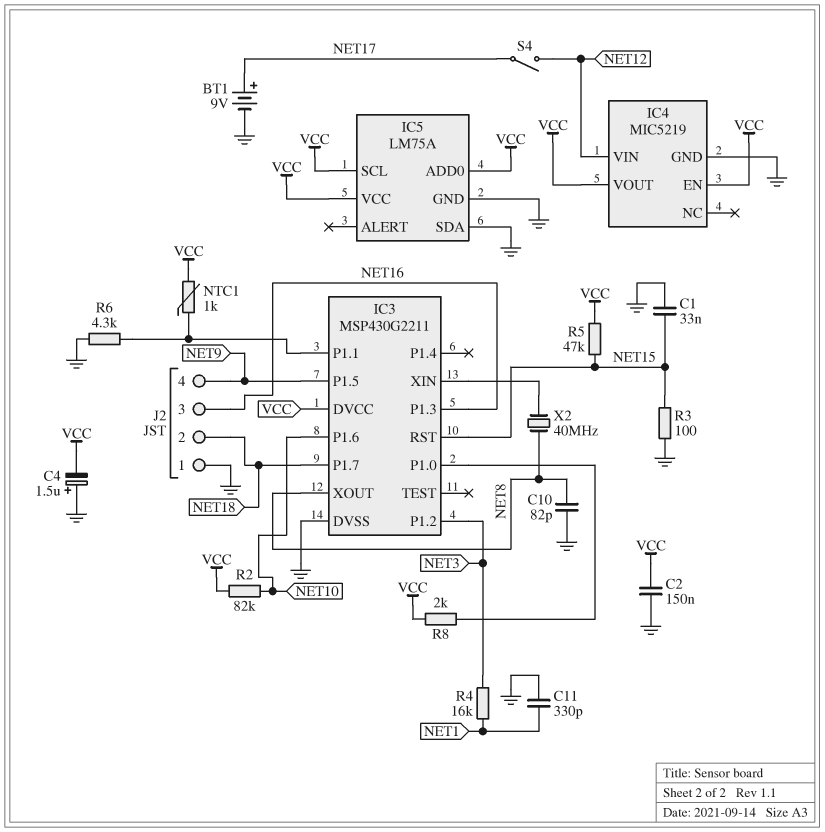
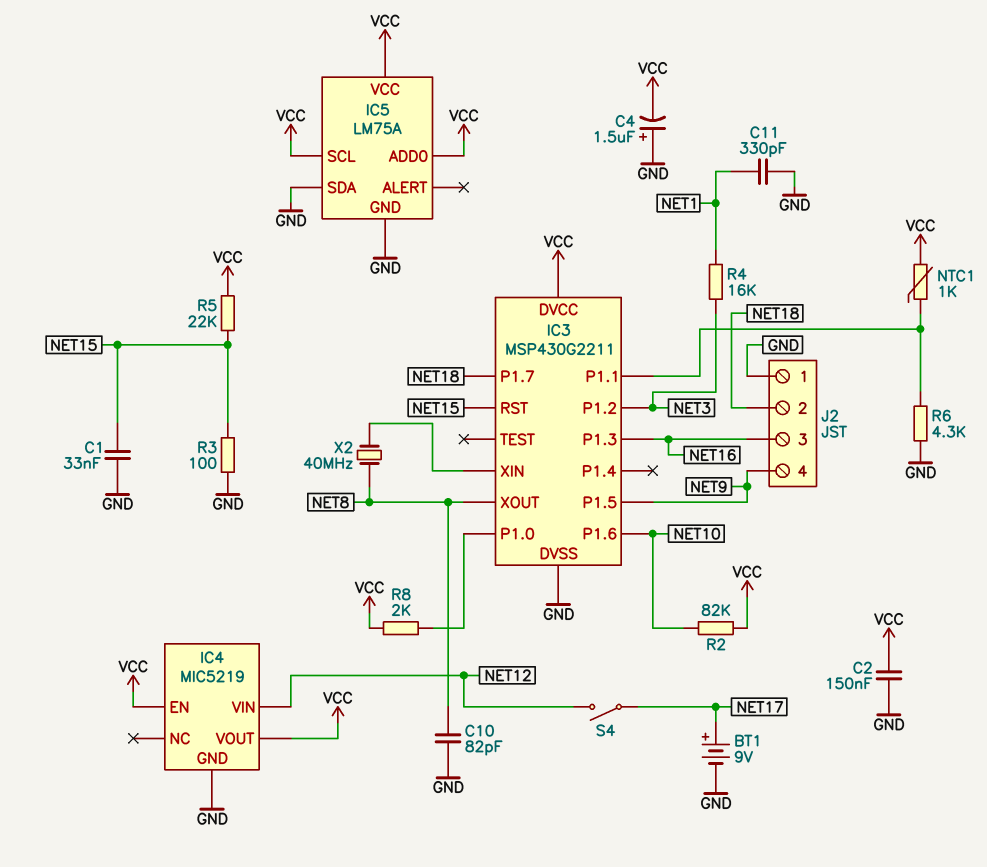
R5: 47k (NET15, VCC) -> 22k (NET15, VCC)

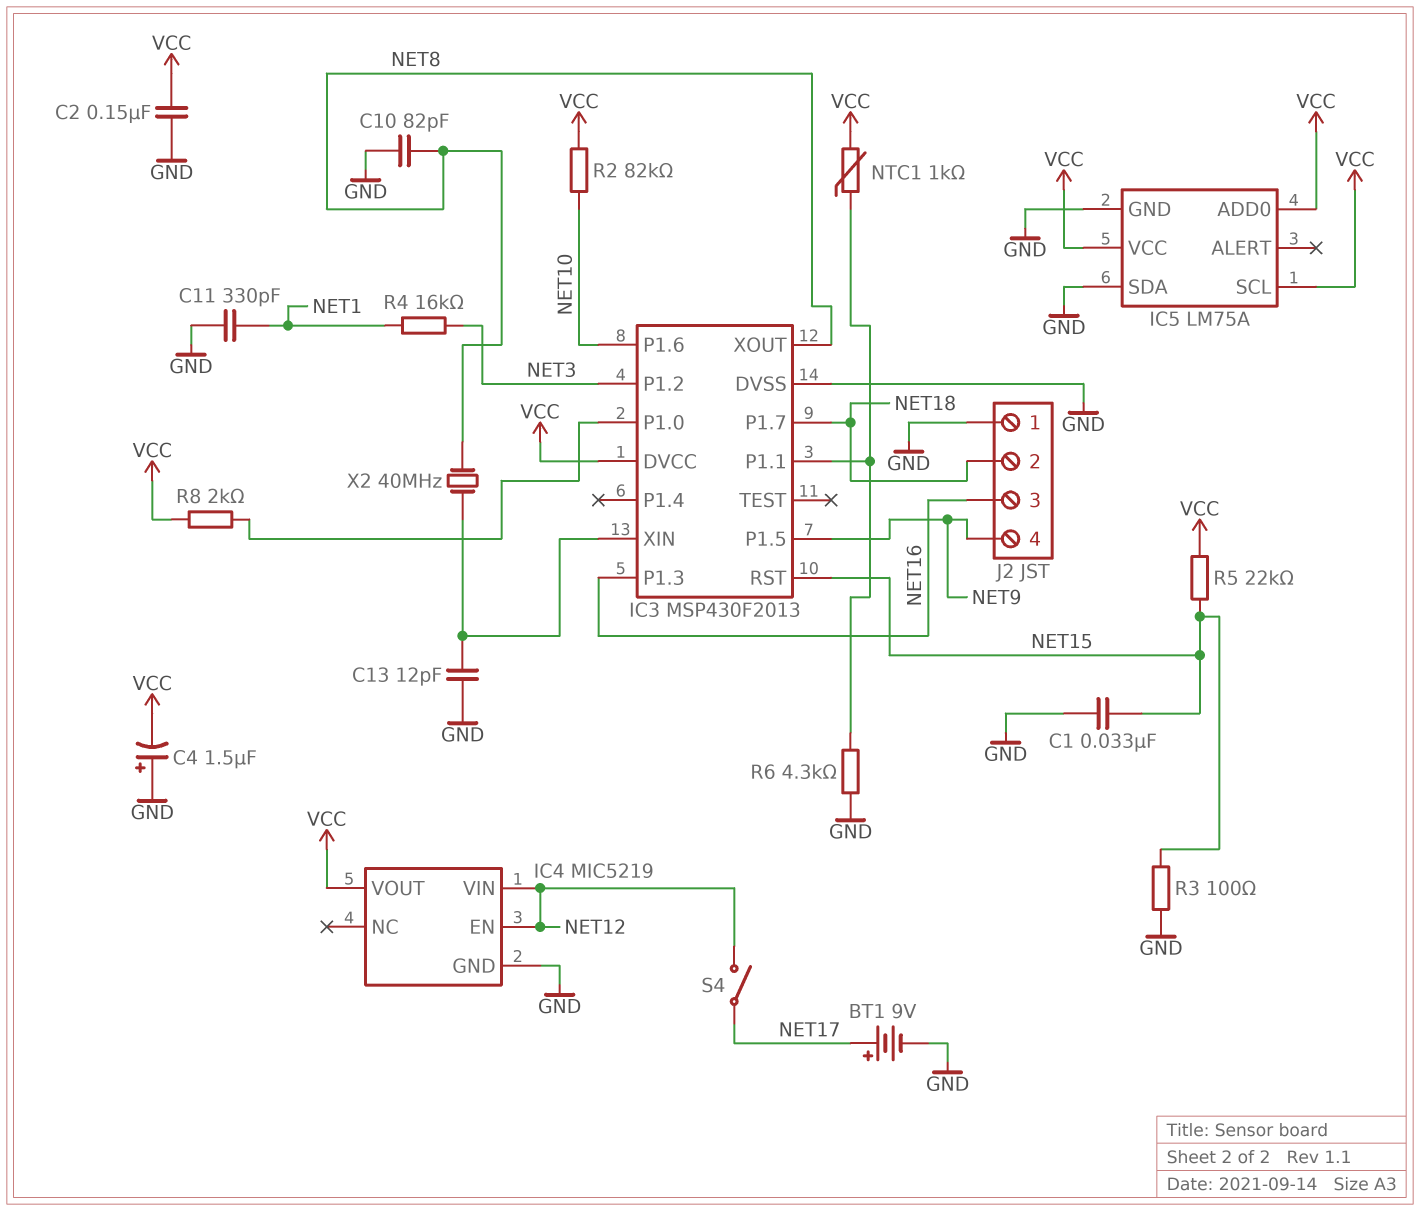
C13: none -> 12pF (GND, IC3/XIN)
IC3: MSP430G2211 -> MSP430F2013
IC4 pin EN: VCC -> NET12

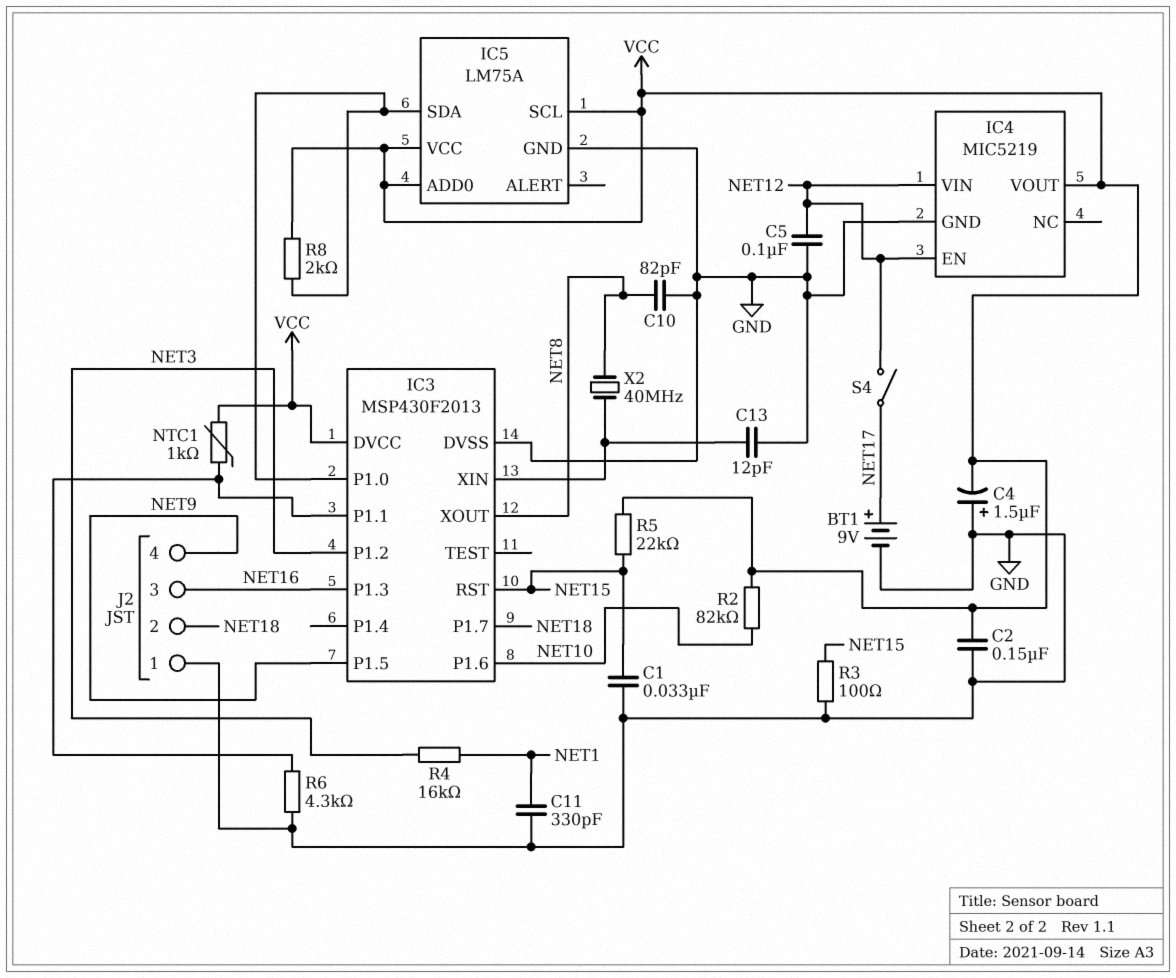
C5: none -> 100nF (GND, NET12)
IC5 pin SDA: GND -> IC3/P1.0

